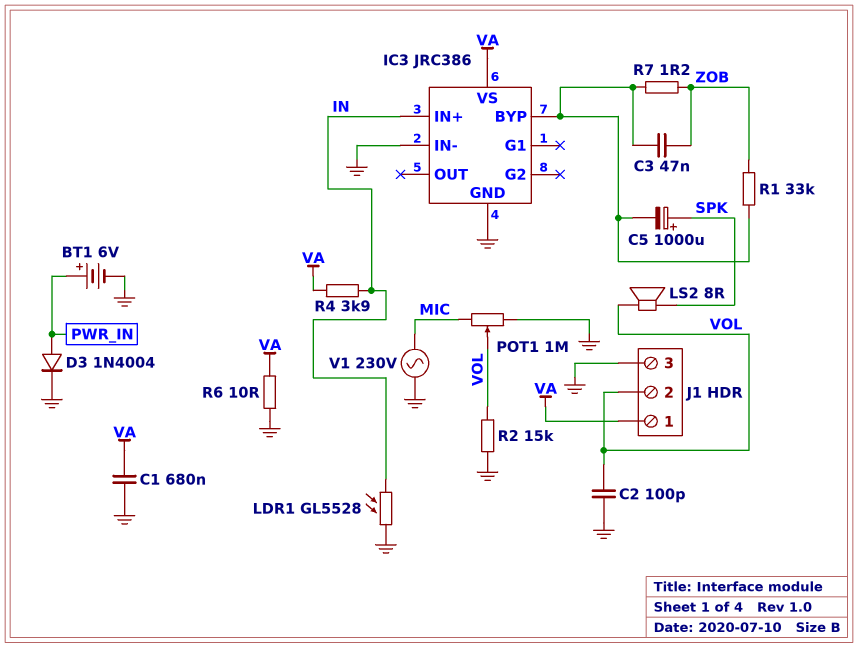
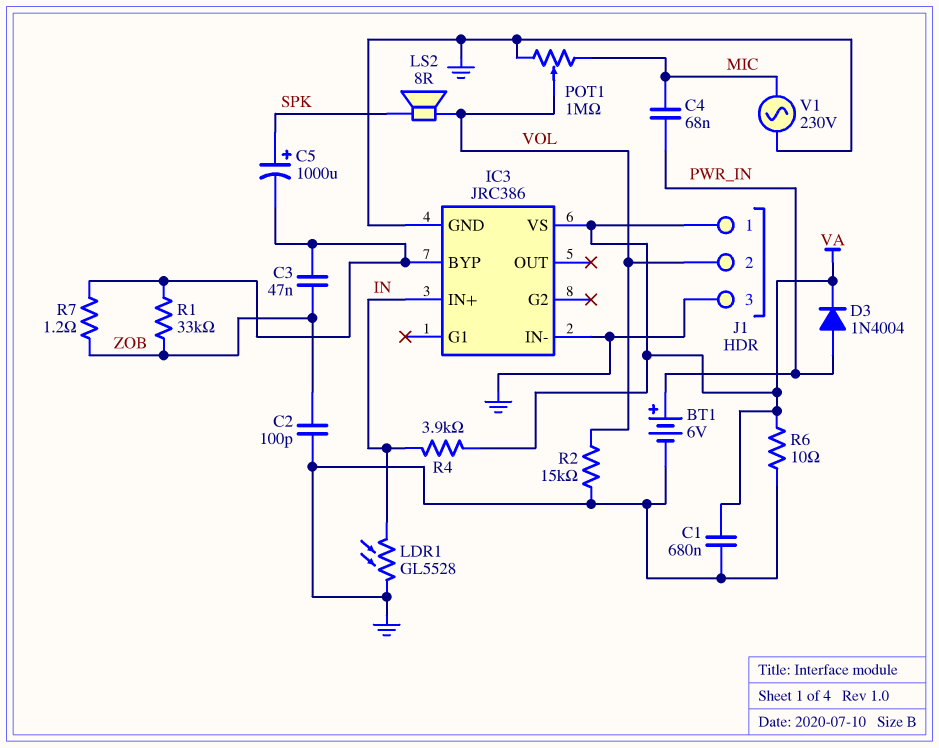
C2: 100pF (GND, VOL) -> 100pF (GND, ZOB)
C4: none -> 68nF (MIC, PWR_IN)
D3: diode 1N4004 (A PWR_IN, K GND) -> diode 1N4004 (A PWR_IN, K VA)

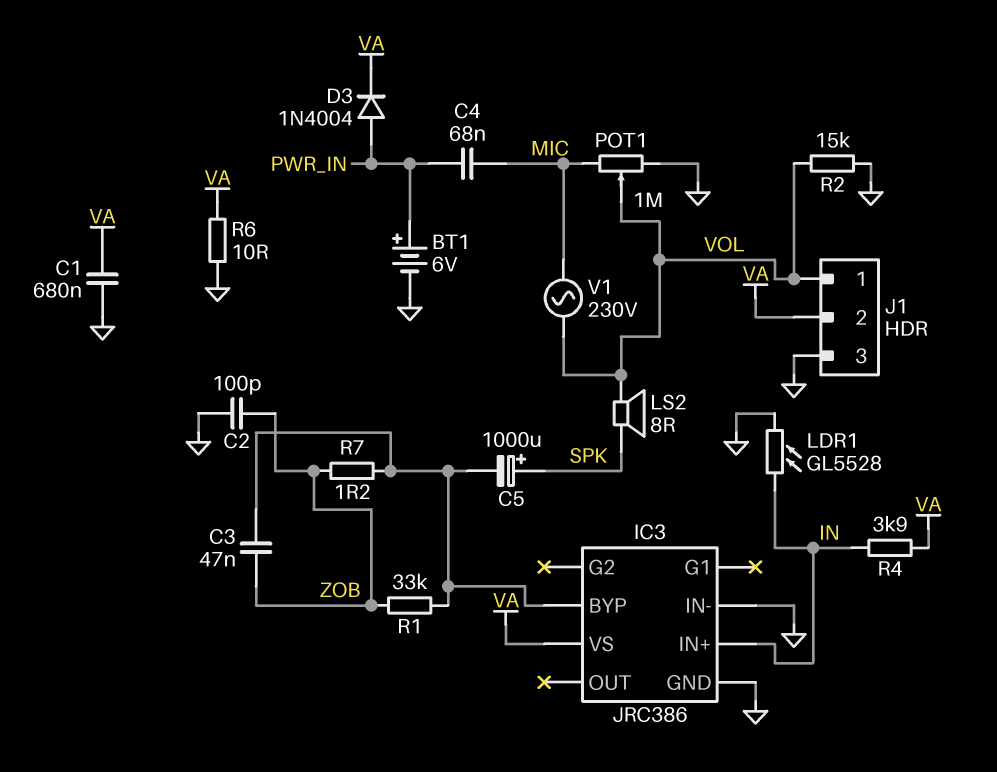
J1 pin 1: VA -> VOL
J1 pin 2: VOL -> VA
V1: AC 230V (GND, MIC) -> AC 230V (MIC, VOL)

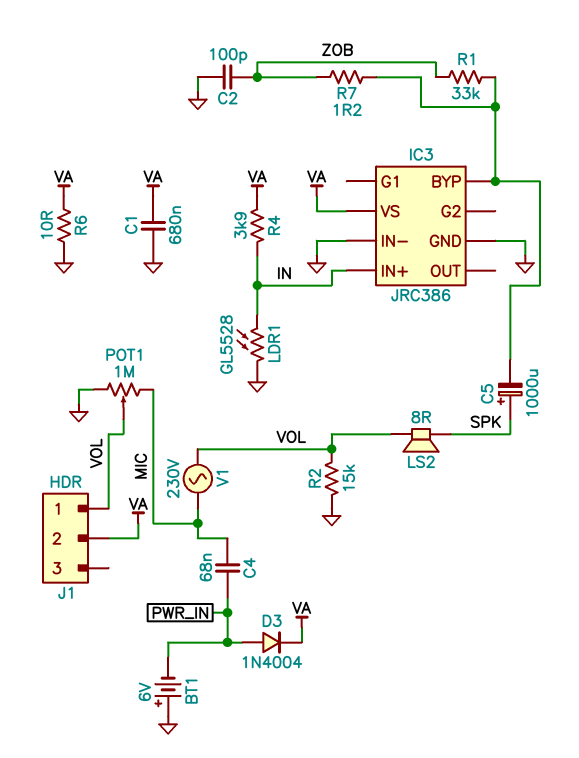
BT1: 6V (plus PWR_IN, minus GND) -> 6V (plus GND, minus PWR_IN)
C3: 47nF (IC3/BYP, ZOB) -> none
J1 pin 3: GND -> none

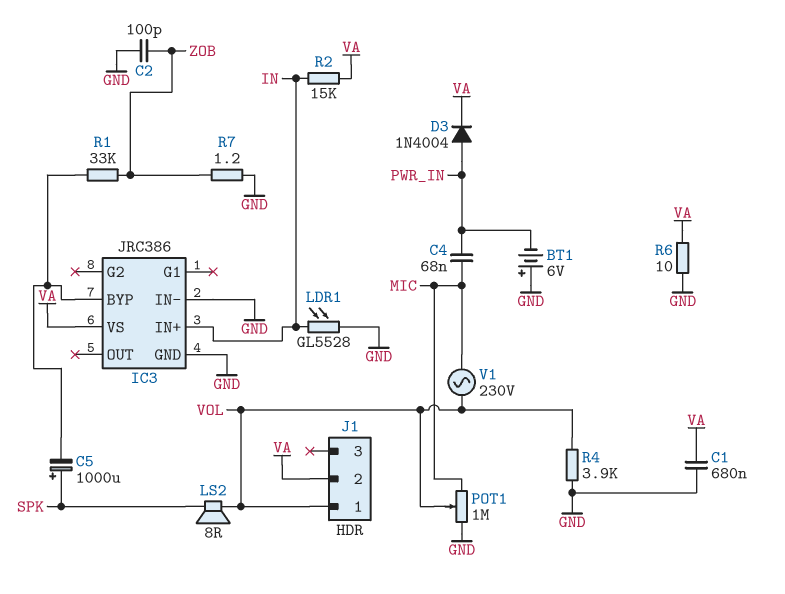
R2: 15k (GND, VOL) -> 15k (IN, VA)
R4: 3.9k (IN, VA) -> 3.9k (GND, VOL)
R7: 1.2 (IC3/BYP, ZOB) -> 1.2 (GND, ZOB)

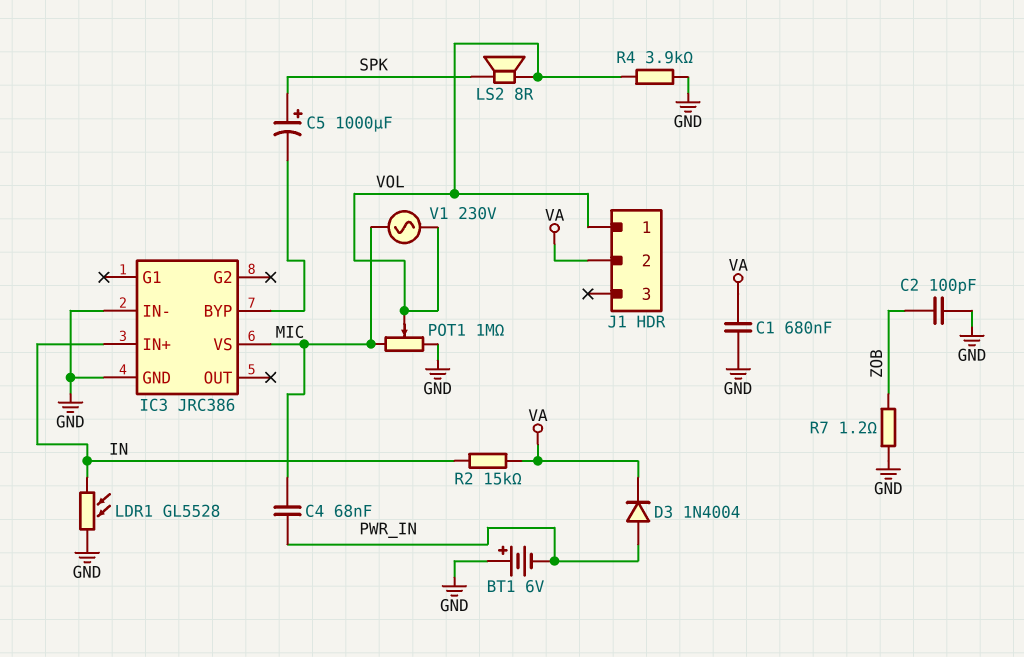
IC3 pin VS: VA -> MIC
R1: 33k (IC3/BYP, ZOB) -> none
R6: 10 (GND, VA) -> none

